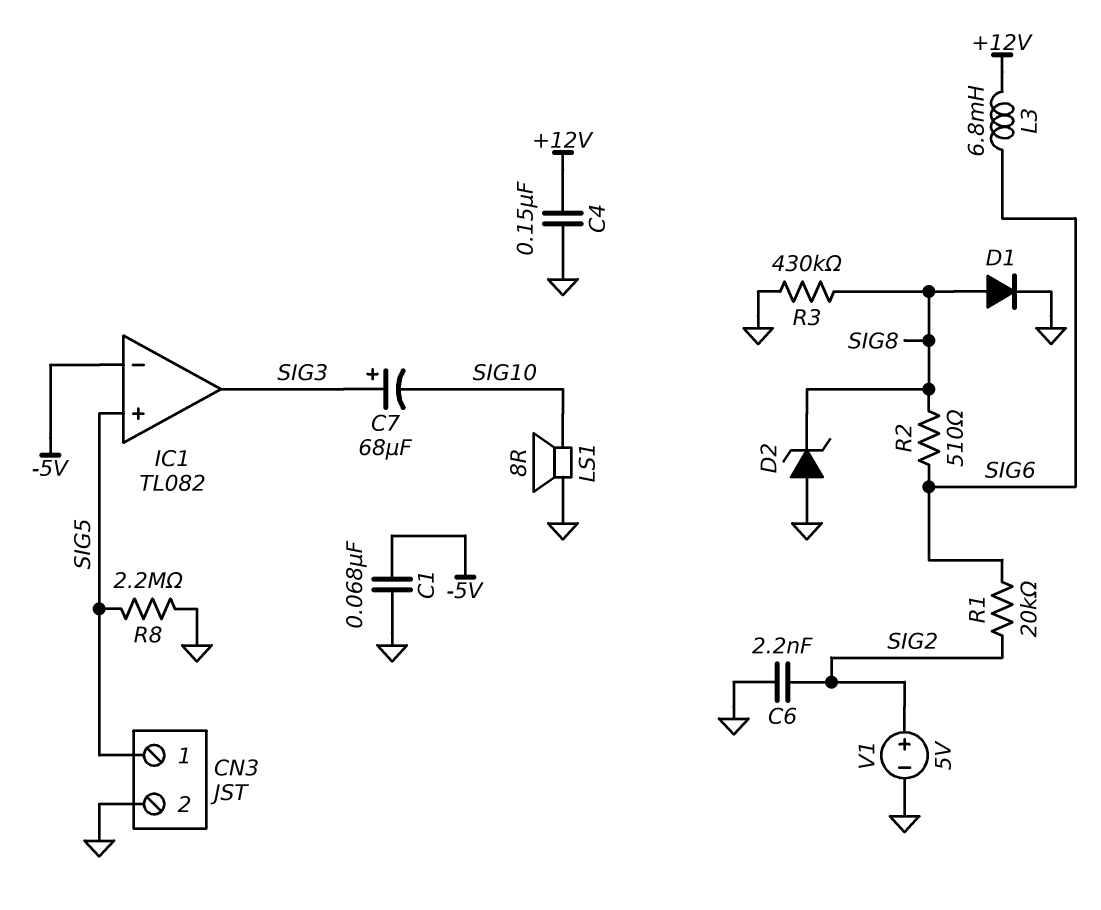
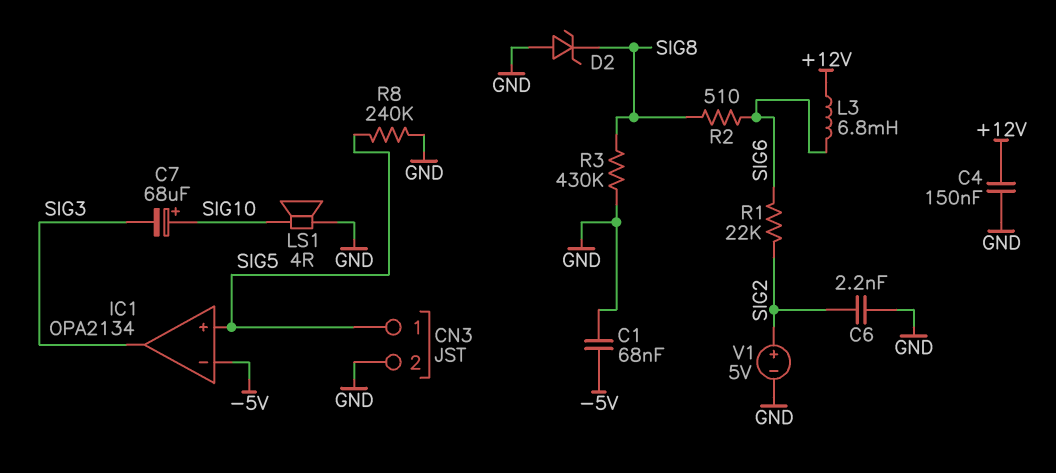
C7: 68uF (plus SIG3, minus SIG10) -> 68uF (plus SIG10, minus SIG3)
D1: diode (A SIG8, K GND) -> none
IC1: TL082 -> OPA2134
LS1: speaker 8R (GND, SIG10) -> speaker 4R (GND, SIG10)
R1: 20k (SIG2, SIG6) -> 22k (SIG2, SIG6)
R8: 2.2M (GND, SIG5) -> 240k (GND, SIG5)

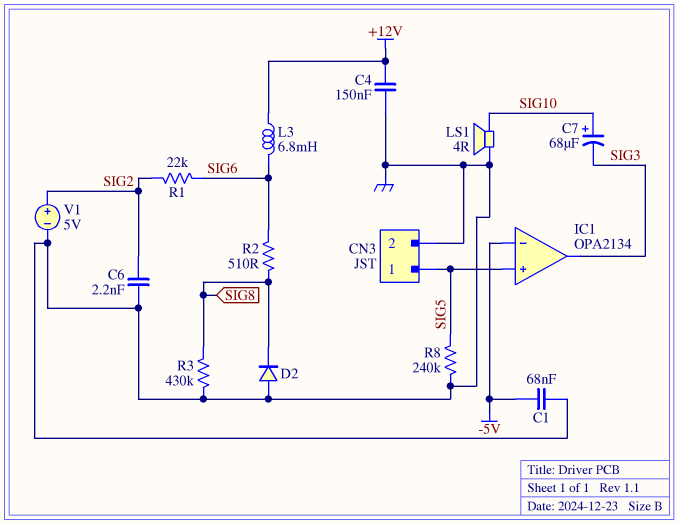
D2: zener (A GND, K SIG8) -> diode (A GND, K SIG8)

